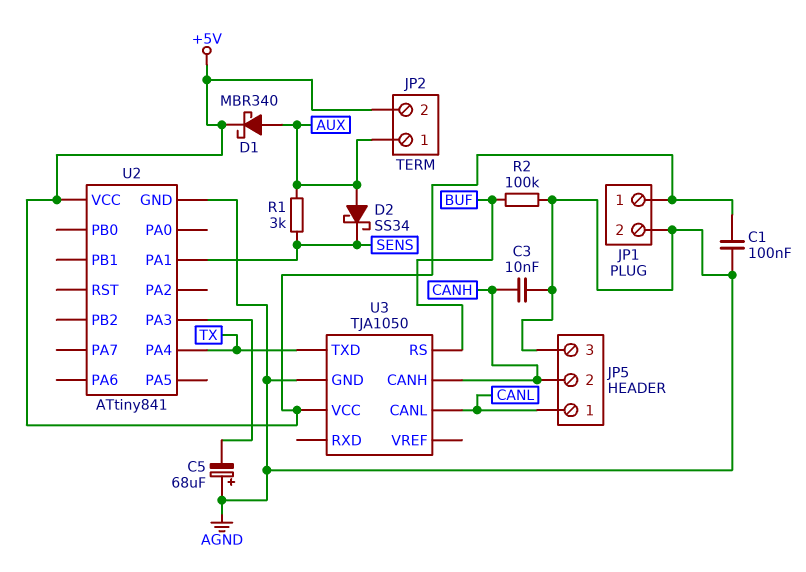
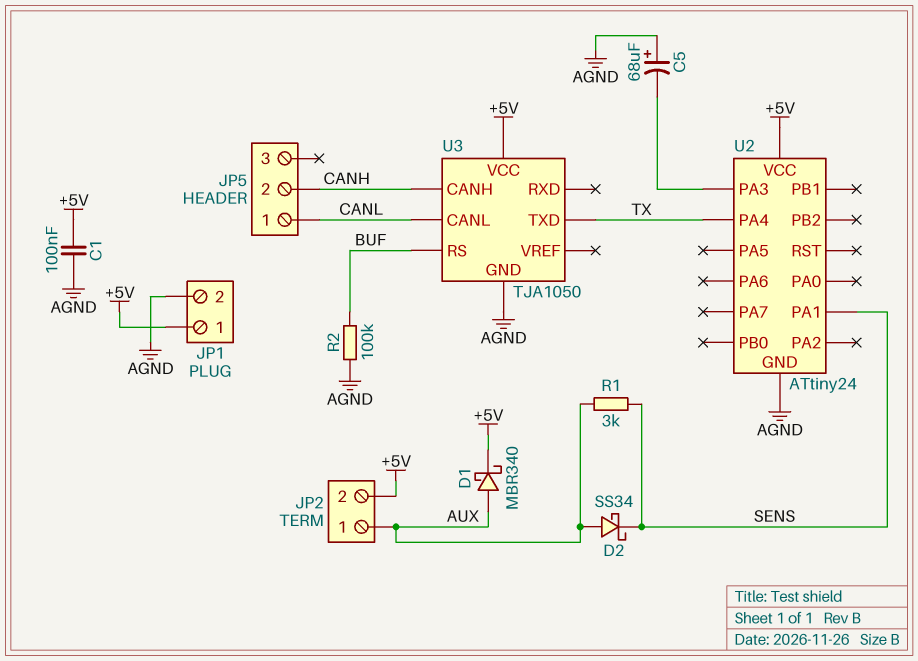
C3: 10nF (AGND, CANH) -> none
JP5 pin 3: AGND -> none
U2: ATtiny841 -> ATtiny24

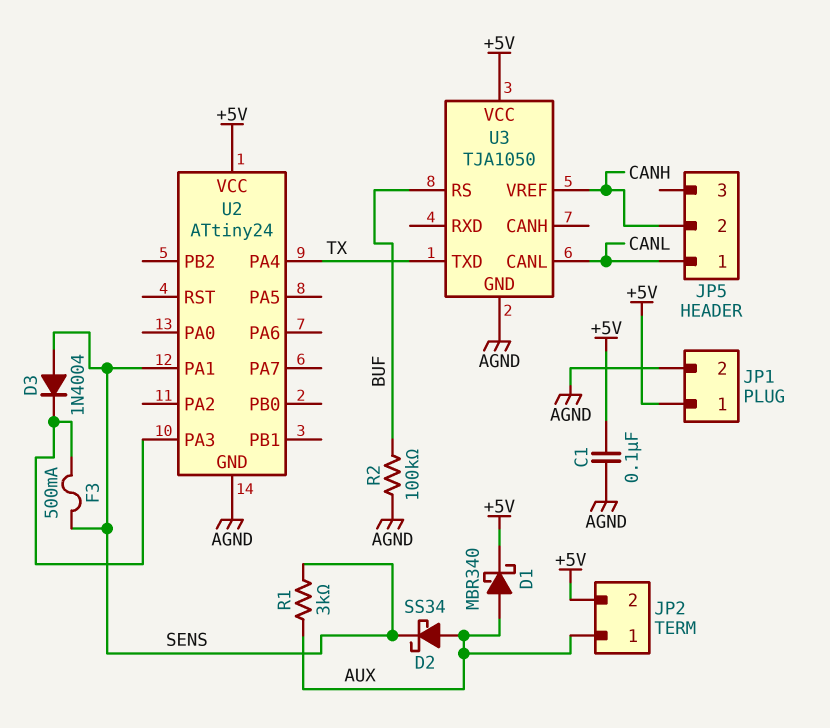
C5: 68uF (plus AGND, minus U2/PA3) -> none
D3: none -> diode 1N4004 (A SENS, K U2/PA3)
F3: none -> 500mA (SENS, U2/PA3)
U3 pin CANH: CANH -> none
U3 pin VREF: none -> CANH

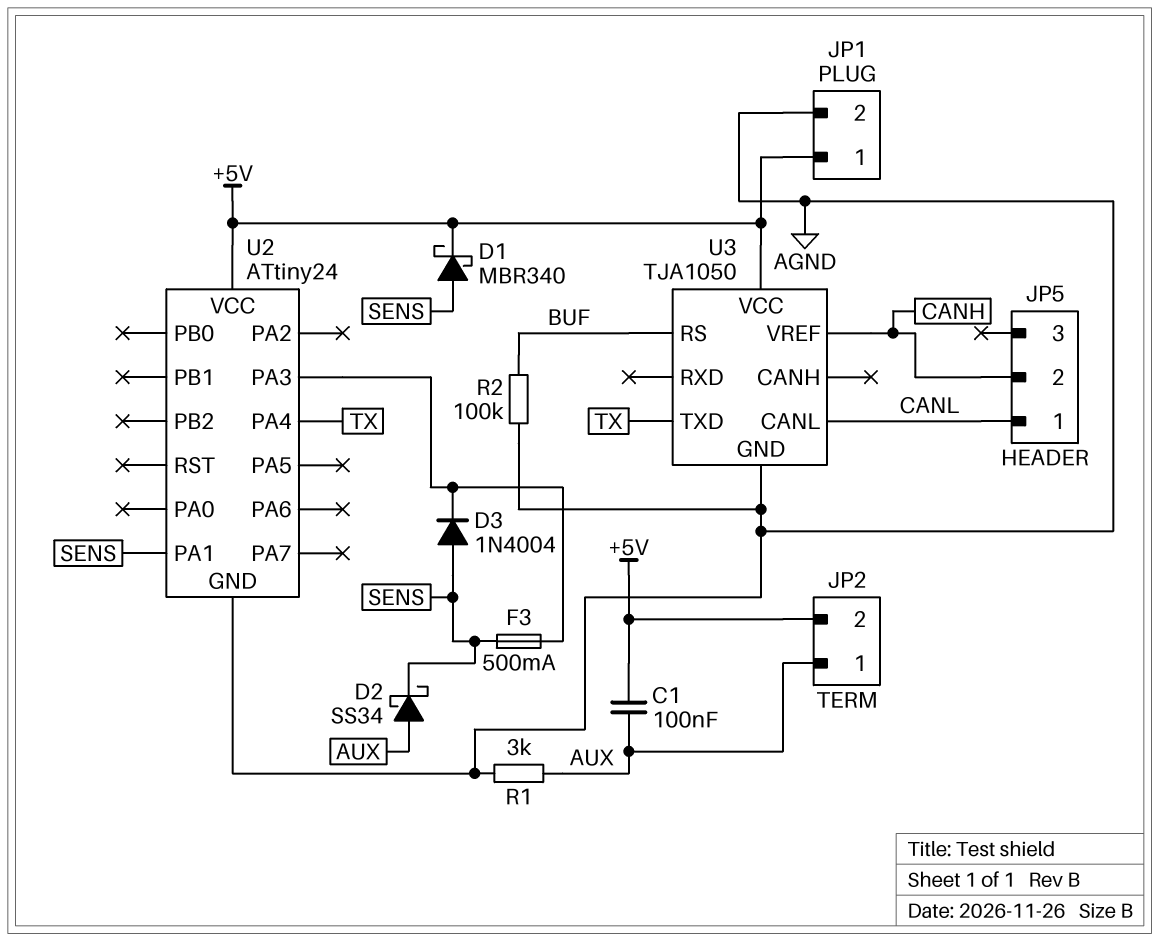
C1: 100nF (+5V, AGND) -> 100nF (+5V, AUX)
D1: schottky MBR340 (A AUX, K +5V) -> schottky MBR340 (A SENS, K +5V)
R1: 3k (AUX, SENS) -> 3k (AGND, AUX)

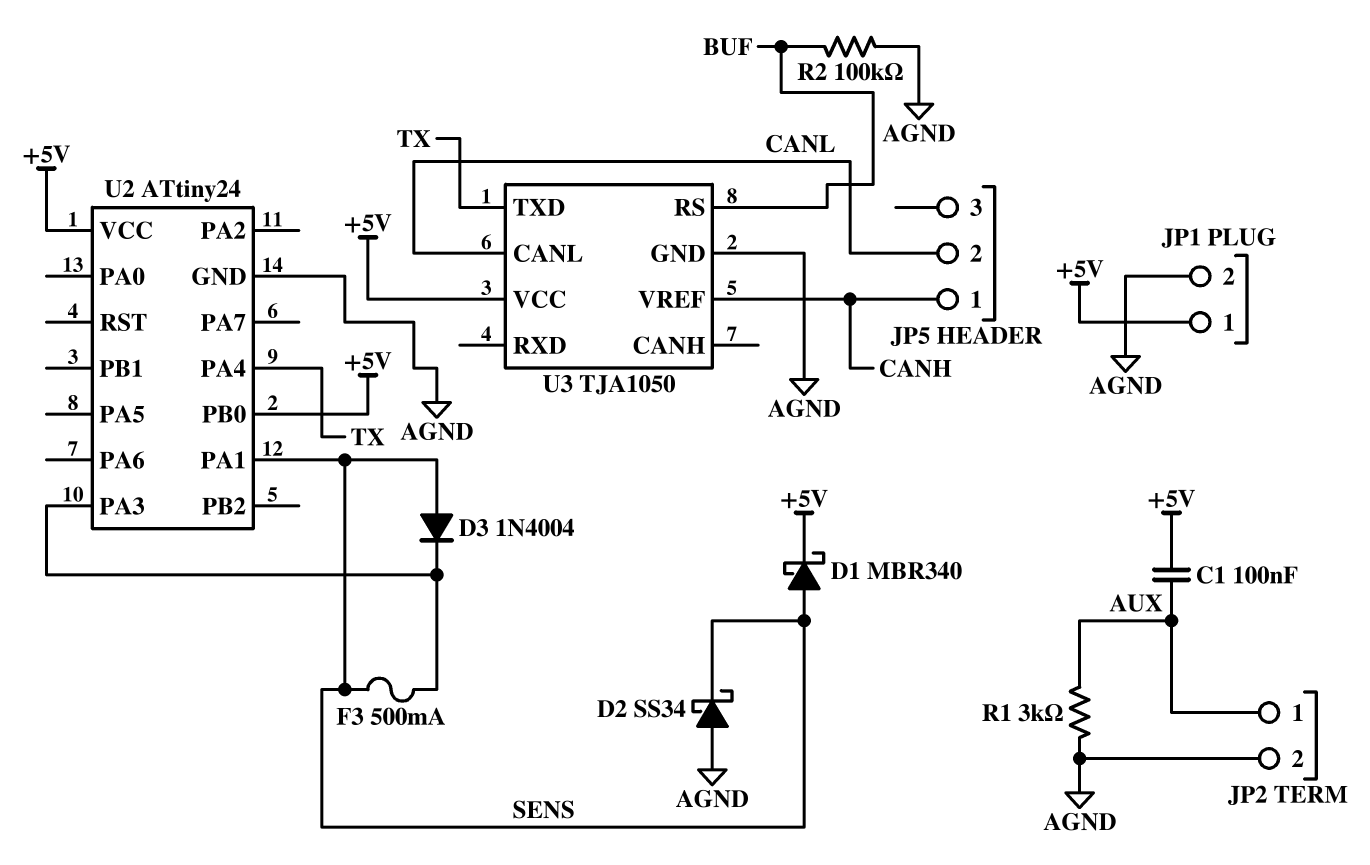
D2: schottky SS34 (A AUX, K SENS) -> schottky SS34 (A AGND, K SENS)
JP2 pin 2: +5V -> AGND
JP5 pin 1: CANL -> CANH
JP5 pin 2: CANH -> CANL
U2 pin PB0: none -> +5V

